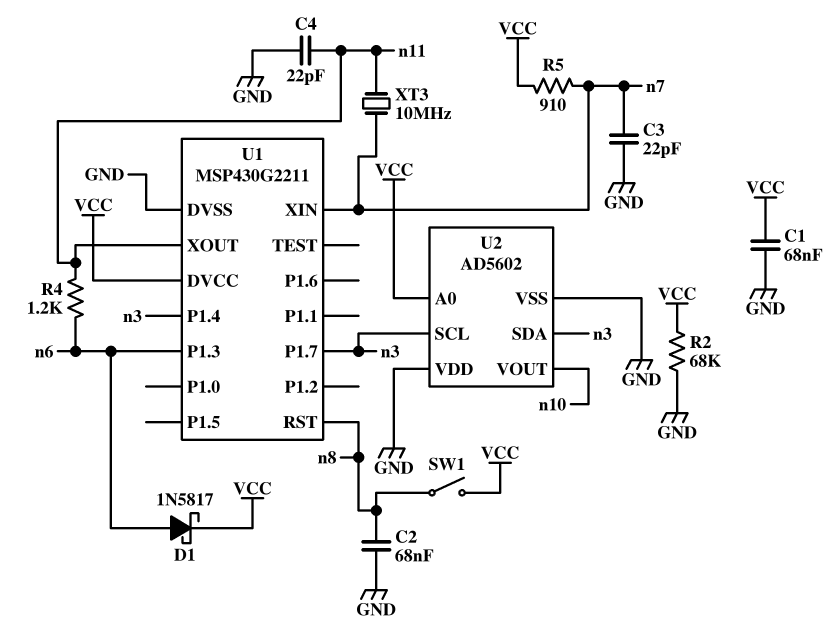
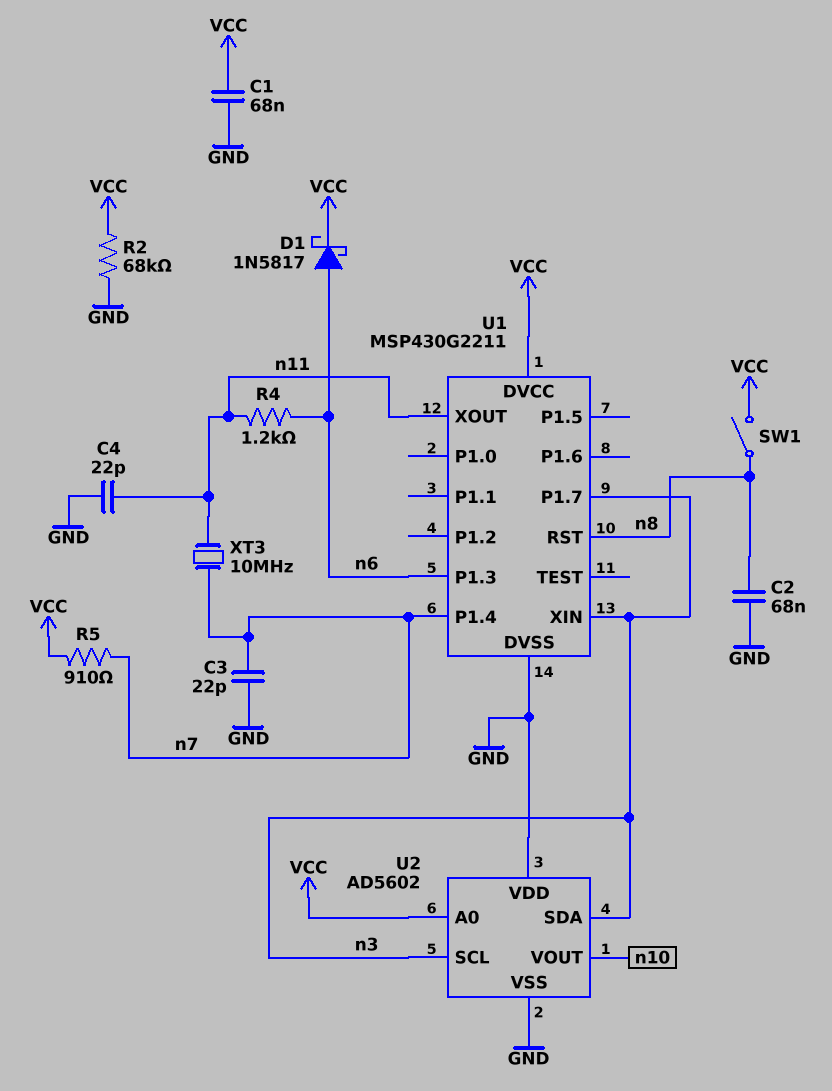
U1 pin P1.4: n3 -> n7
U1 pin XIN: n7 -> n3

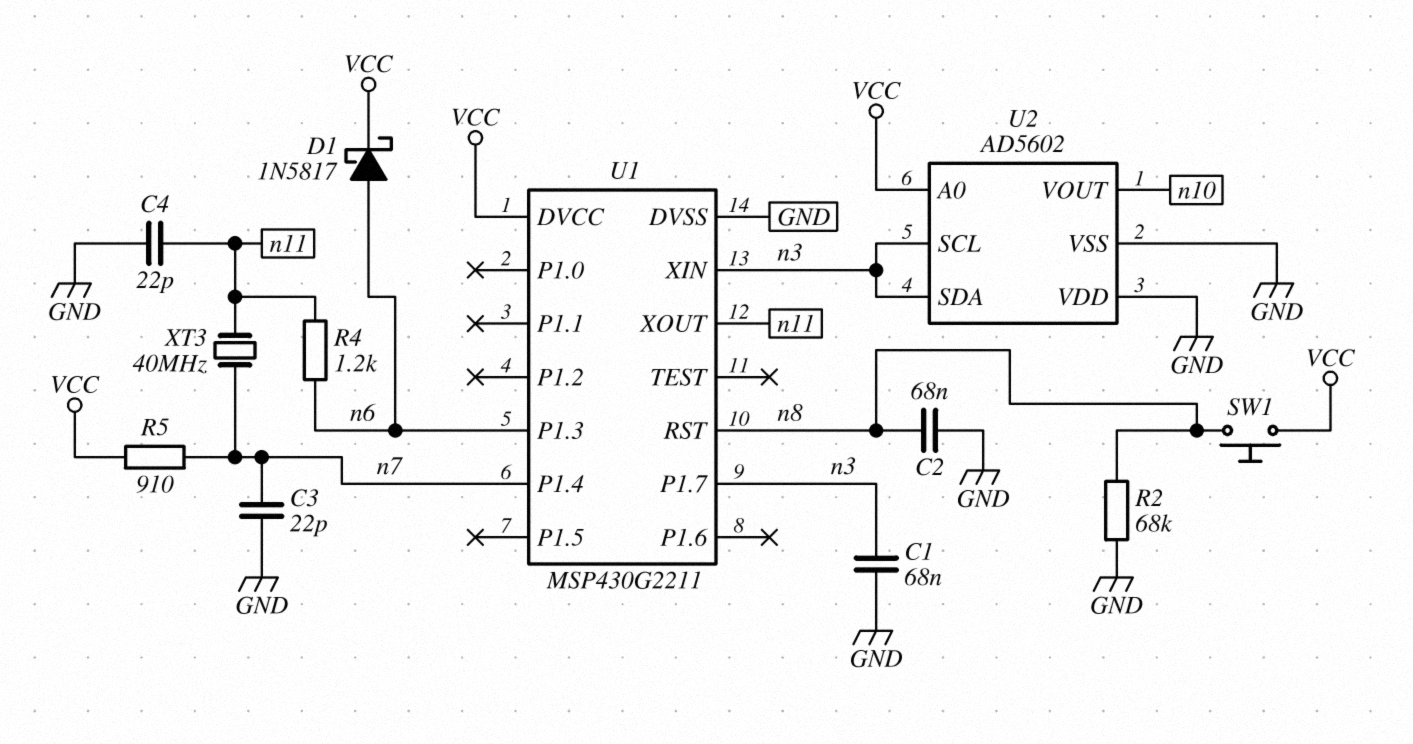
C1: 68nF (GND, VCC) -> 68nF (GND, n3)
R2: 68k (GND, VCC) -> 68k (GND, n8)
SW1: switch (VCC, n8) -> button (VCC, n8)
XT3: 10MHz (n7, n11) -> 40MHz (n7, n11)

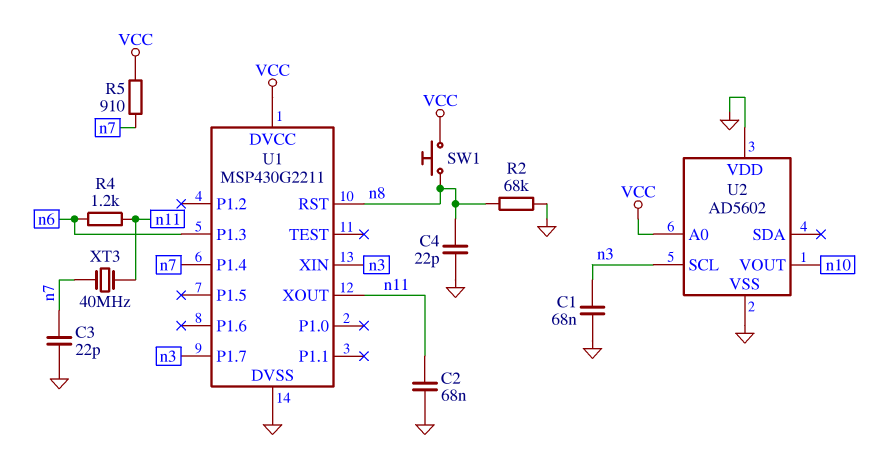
C2: 68nF (GND, n8) -> 68nF (GND, n11)
C4: 22pF (GND, n11) -> 22pF (GND, n8)
D1: schottky 1N5817 (A n6, K VCC) -> none
U2 pin SDA: n3 -> none

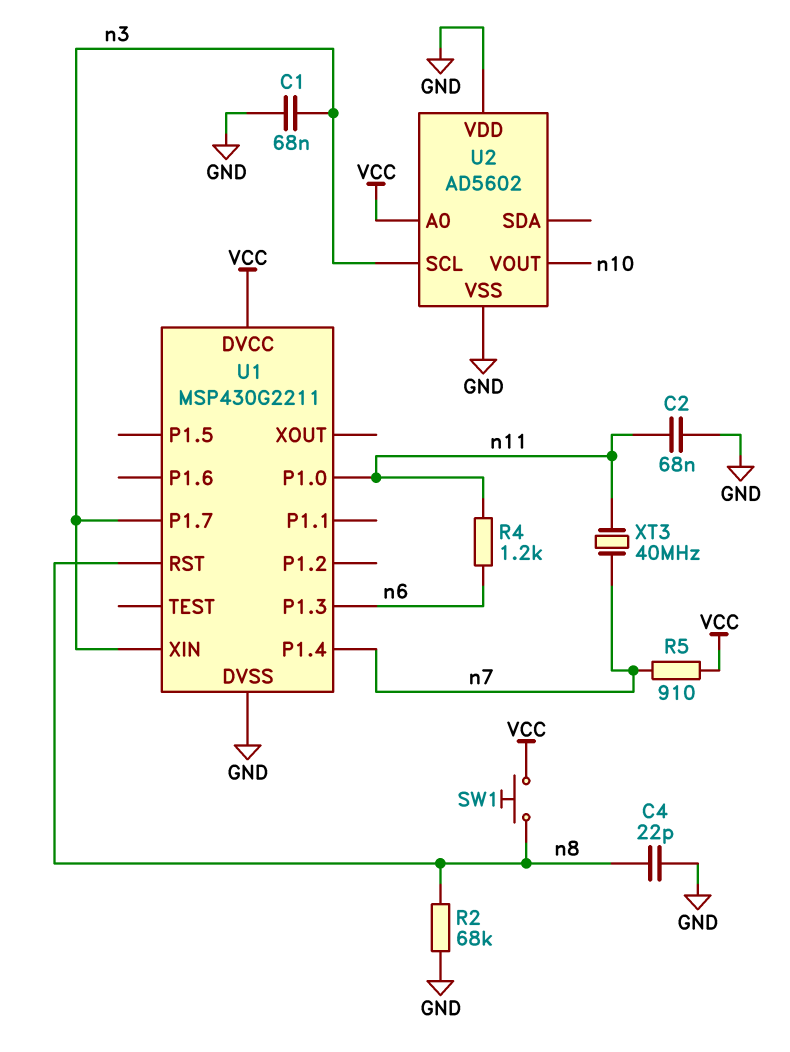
C3: 22pF (GND, n7) -> none
U1 pin P1.0: none -> n11
U1 pin XOUT: n11 -> none

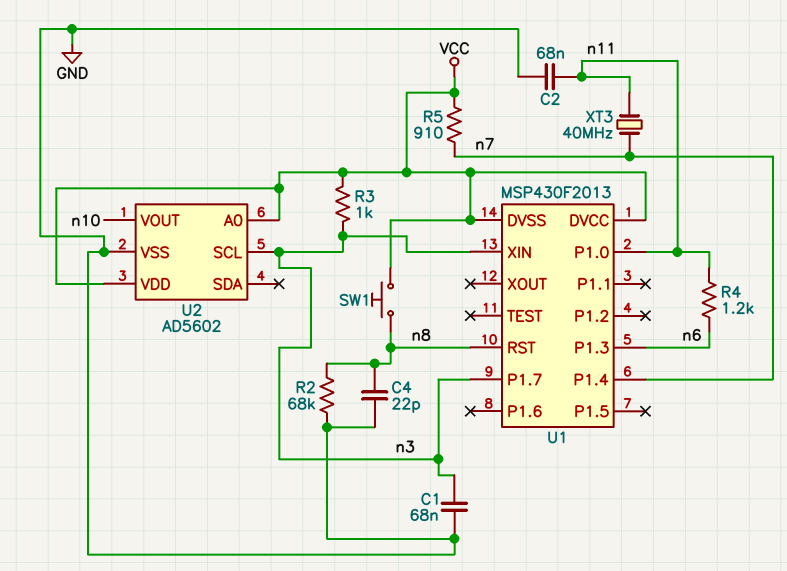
R3: none -> 1k (VCC, n3)
U1: MSP430G2211 -> MSP430F2013
U1 pin DVSS: GND -> VCC
U2 pin VDD: GND -> VCC

